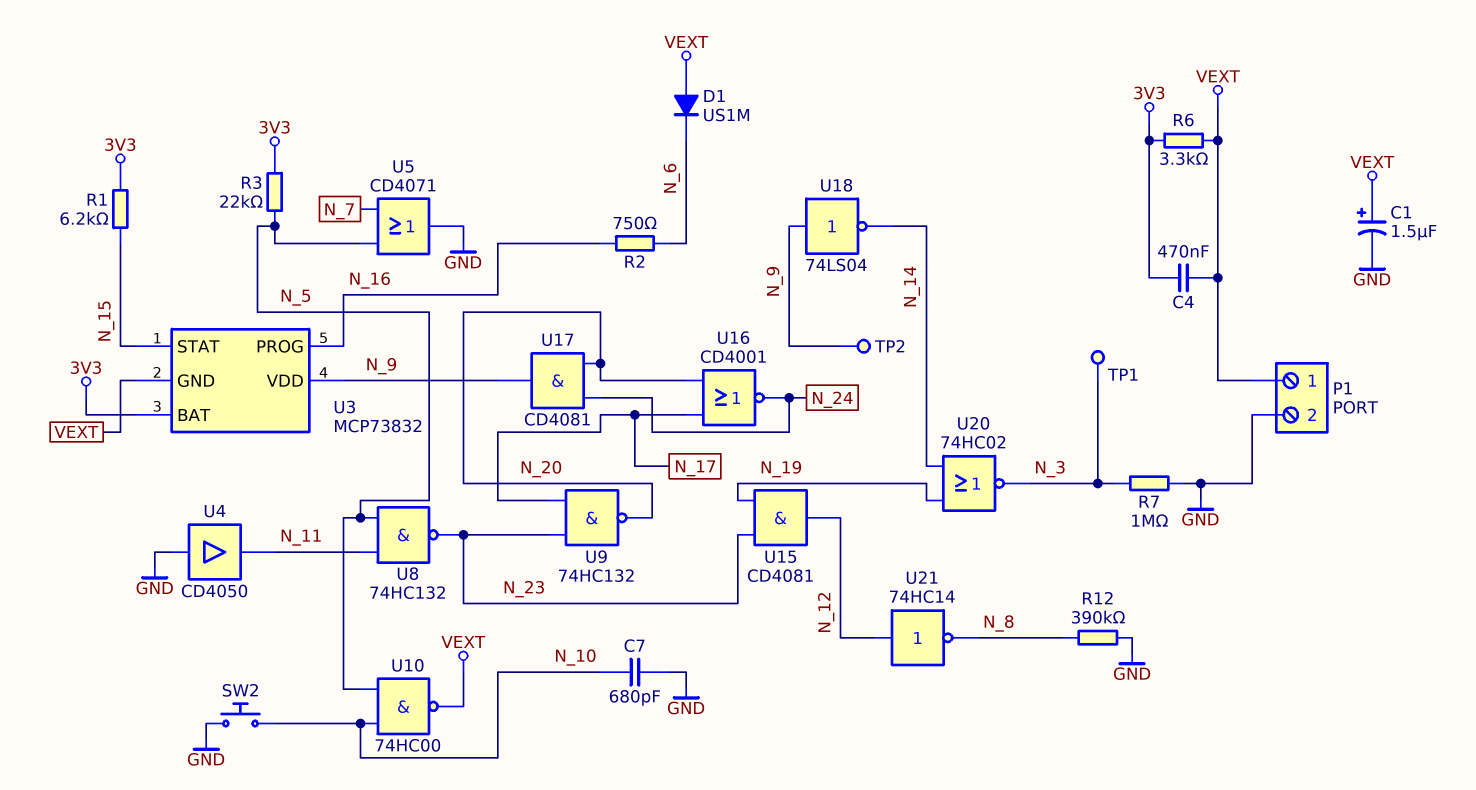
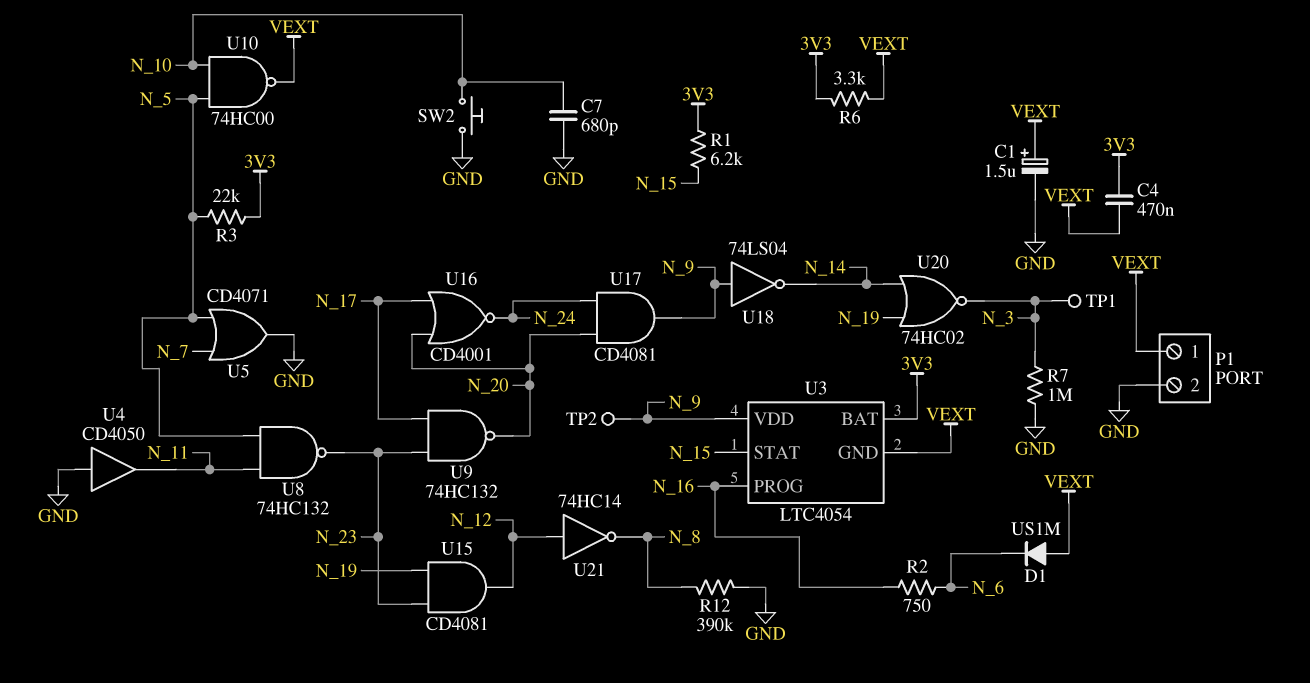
U3: MCP73832 -> LTC4054

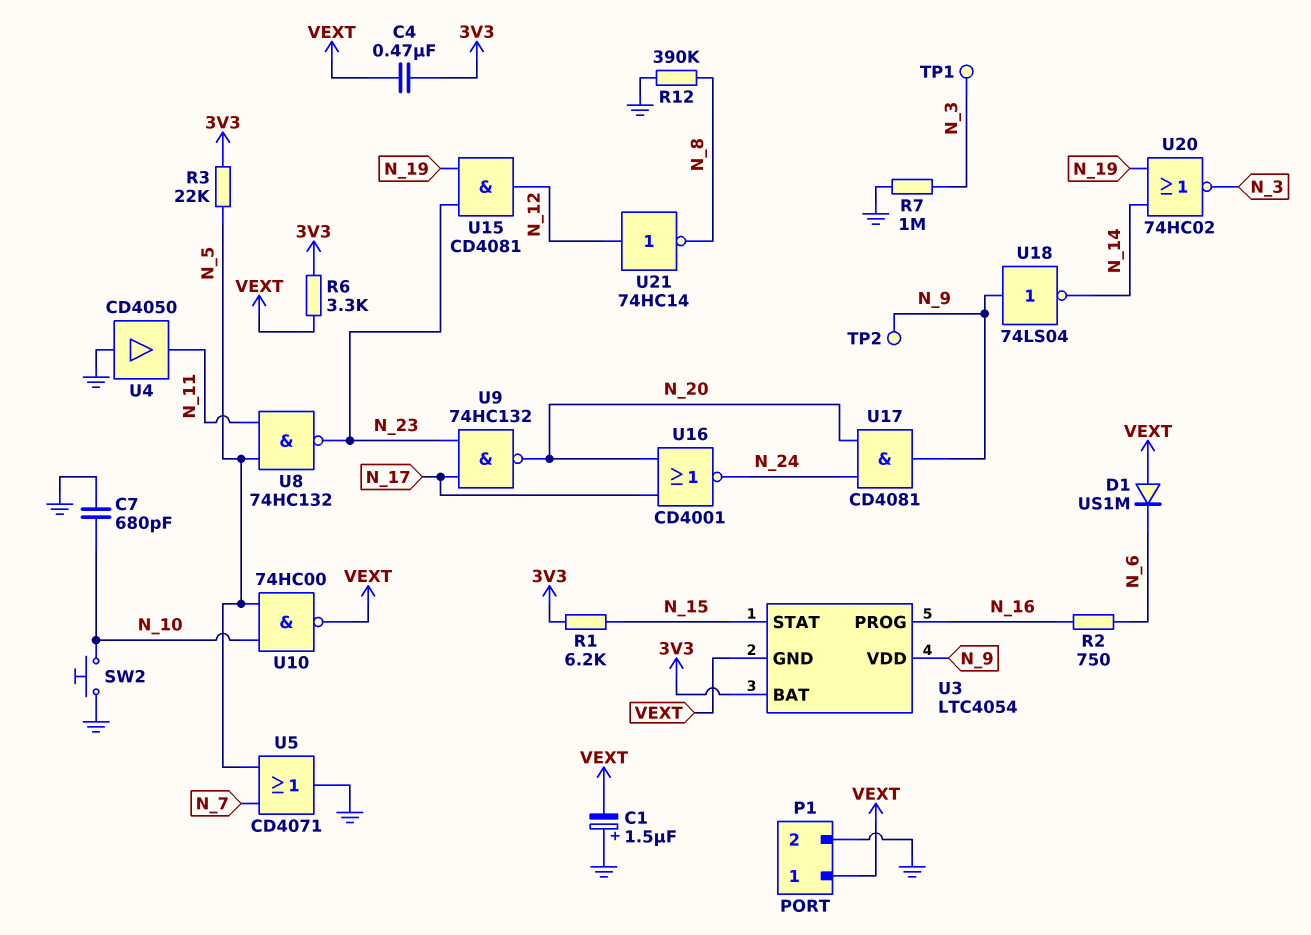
C1: 1.5uF (plus VEXT, minus GND) -> 1.5uF (plus GND, minus VEXT)

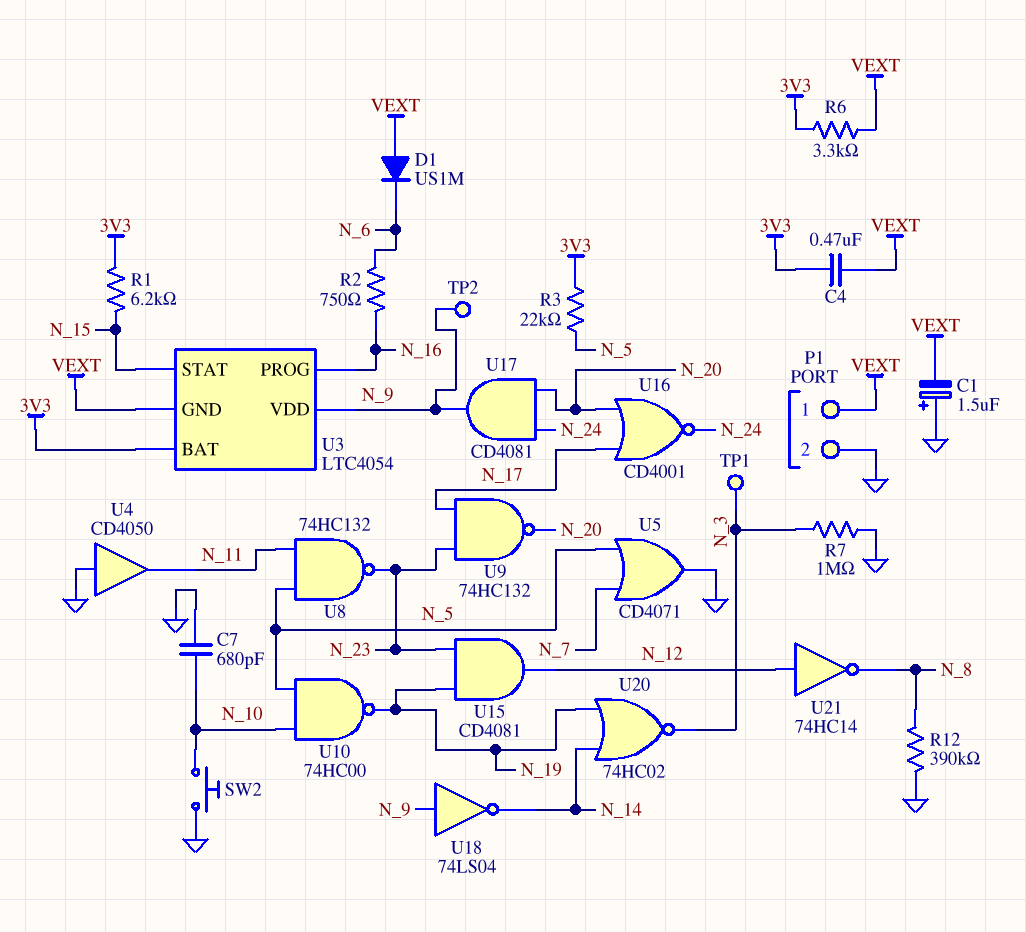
U10: NAND 74HC00 (in N_5, in N_10, out VEXT) -> NAND 74HC00 (in N_5, in N_10, out N_19)

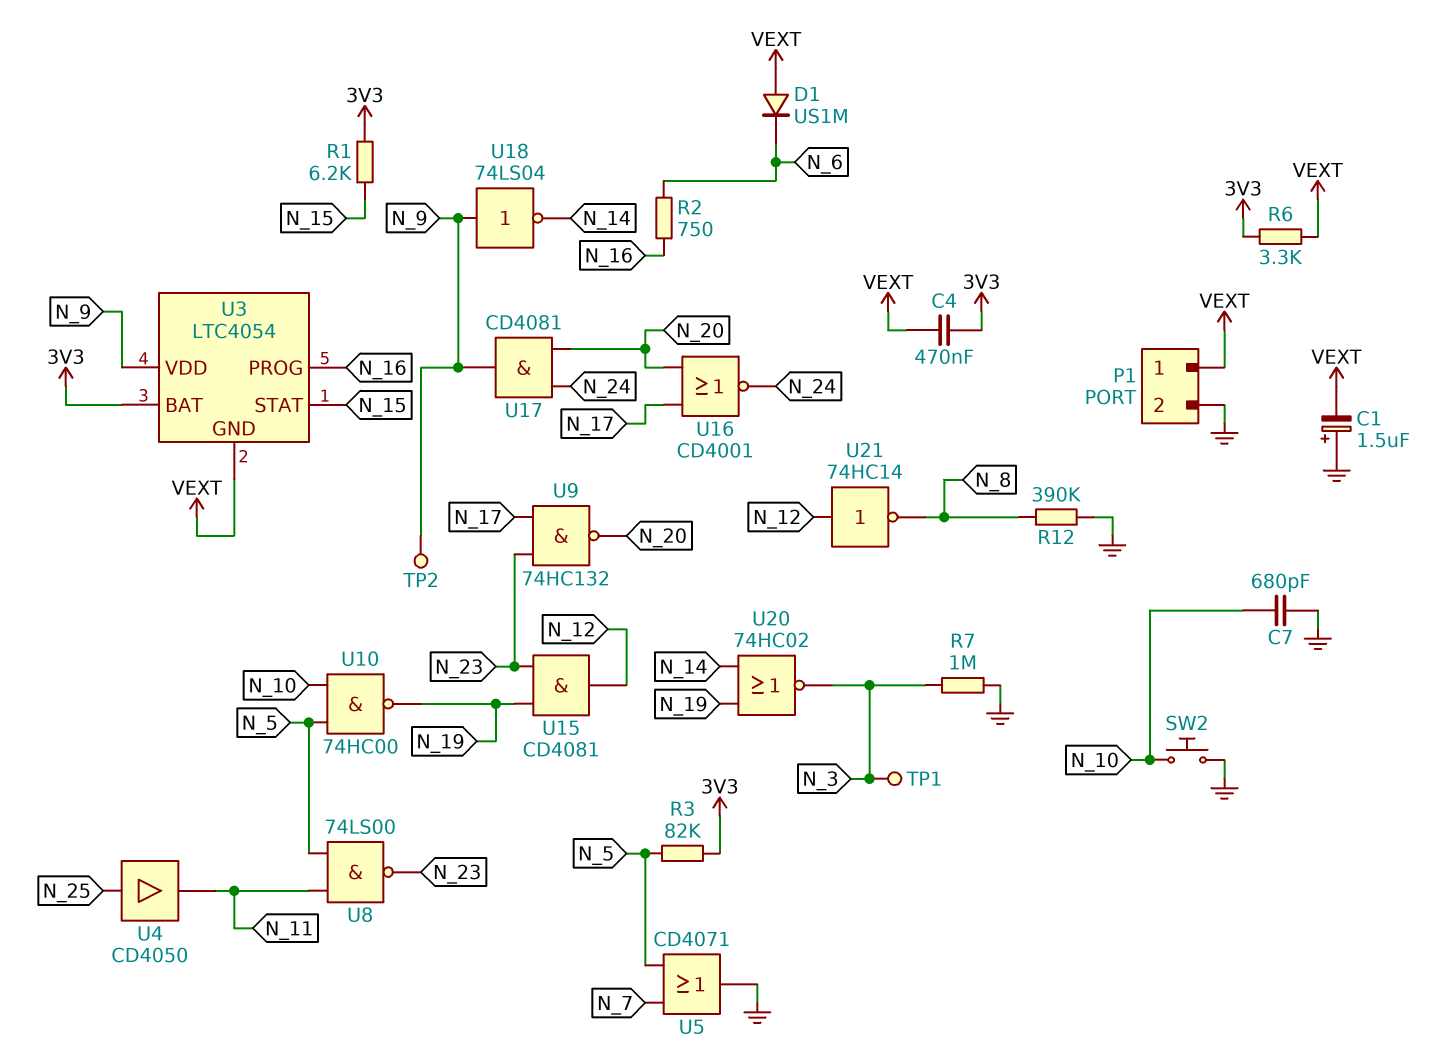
R3: 22k (3V3, N_5) -> 82k (3V3, N_5)
U4: buffer CD4050 (in GND, out N_11) -> buffer CD4050 (in N_25, out N_11)
U8: NAND 74HC132 (in N_5, in N_11, out N_23) -> NAND 74LS00 (in N_5, in N_11, out N_23)

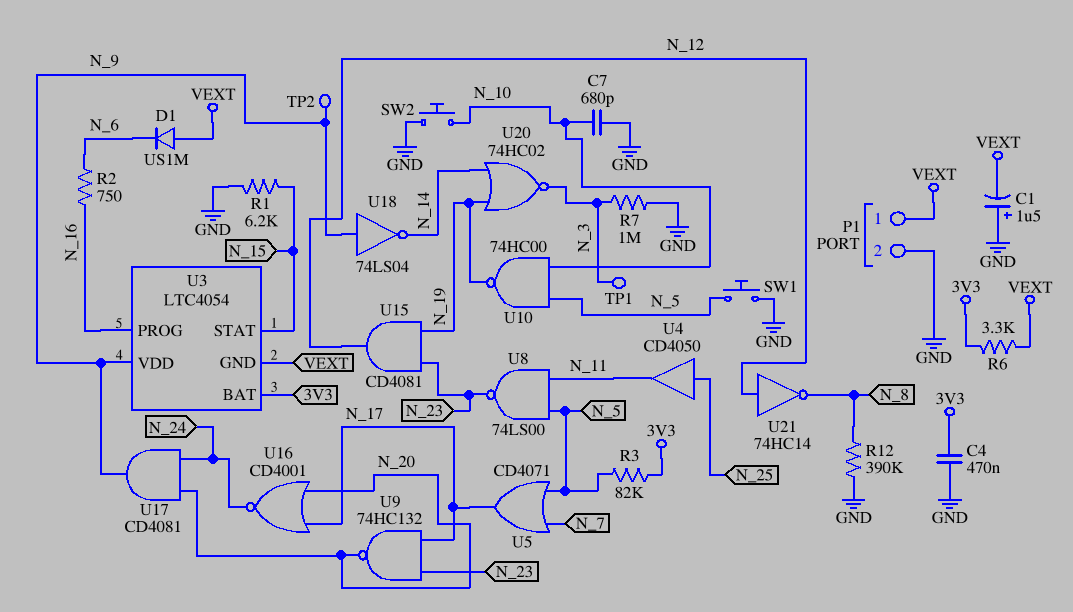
C4: 470nF (3V3, VEXT) -> 470nF (3V3, GND)
R1: 6.2k (3V3, N_15) -> 6.2k (GND, N_15)
SW1: none -> button (GND, N_5)
U5: OR CD4071 (in N_5, in N_7, out GND) -> OR CD4071 (in N_5, in N_7, out N_17)

